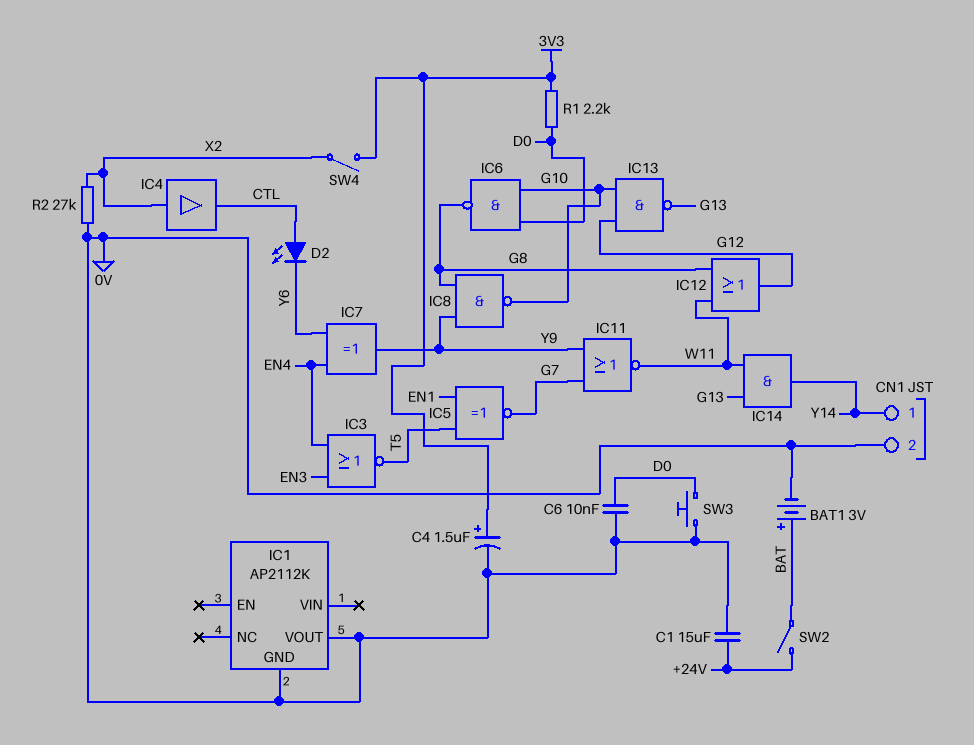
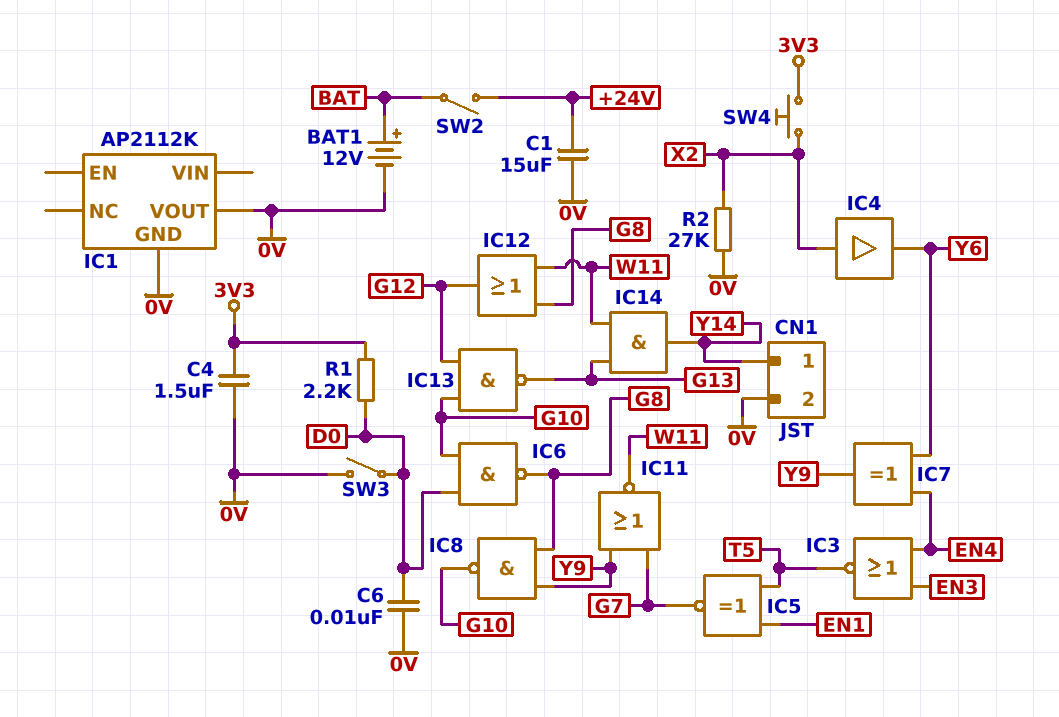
BAT1: 3V (plus BAT, minus 0V) -> 12V (plus BAT, minus 0V)
C4: 1.5uF (plus 3V3, minus 0V) -> 1.5uF (0V, 3V3)
D2: LED (A CTL, K Y6) -> none
IC4: buffer (in X2, out CTL) -> buffer (in X2, out Y6)
SW3: button (0V, D0) -> switch (0V, D0)
SW4: switch (3V3, X2) -> button (3V3, X2)

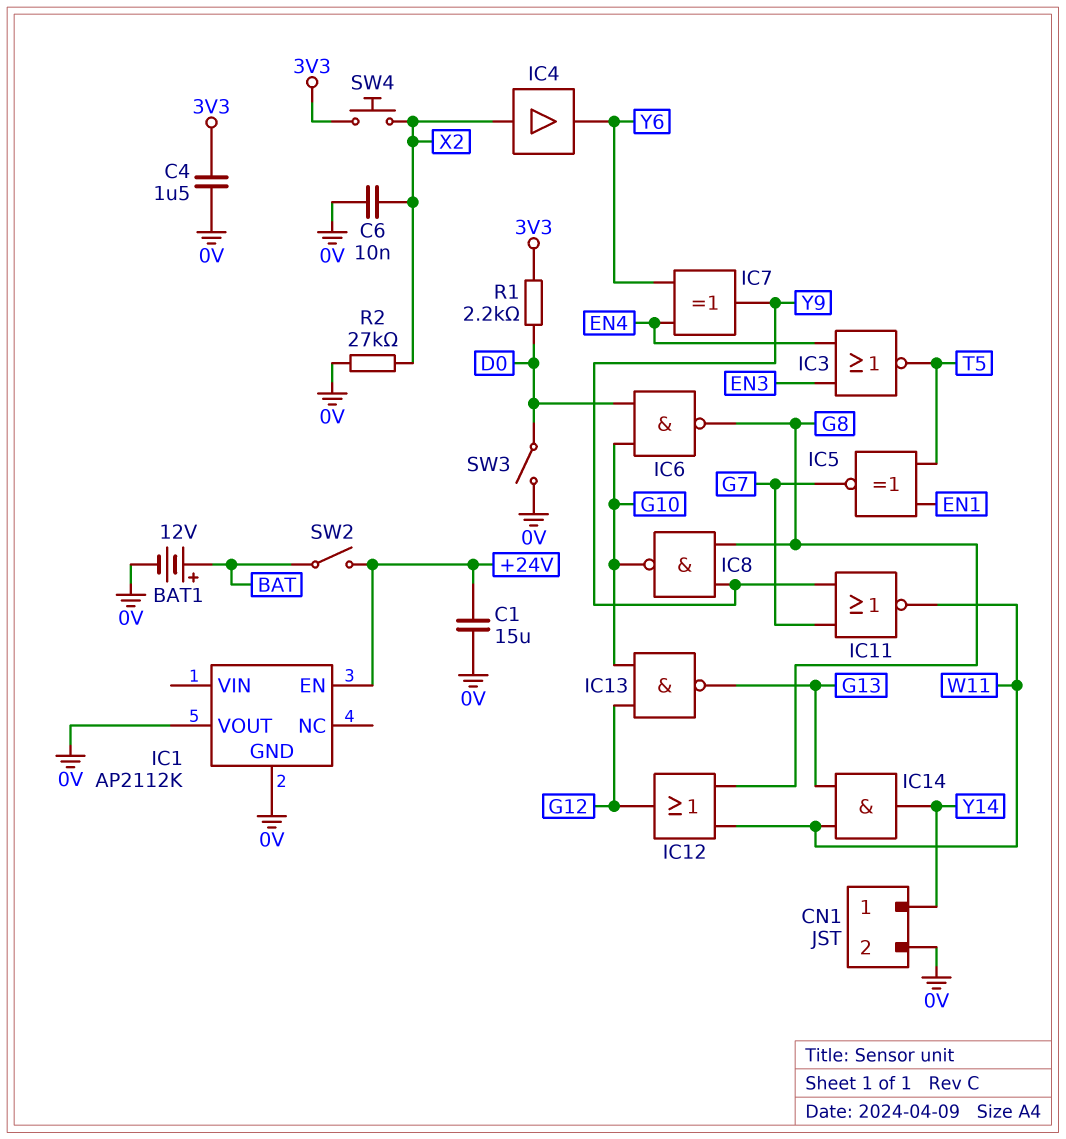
C6: 10nF (0V, D0) -> 10nF (0V, X2)
IC1 pin EN: none -> +24V

